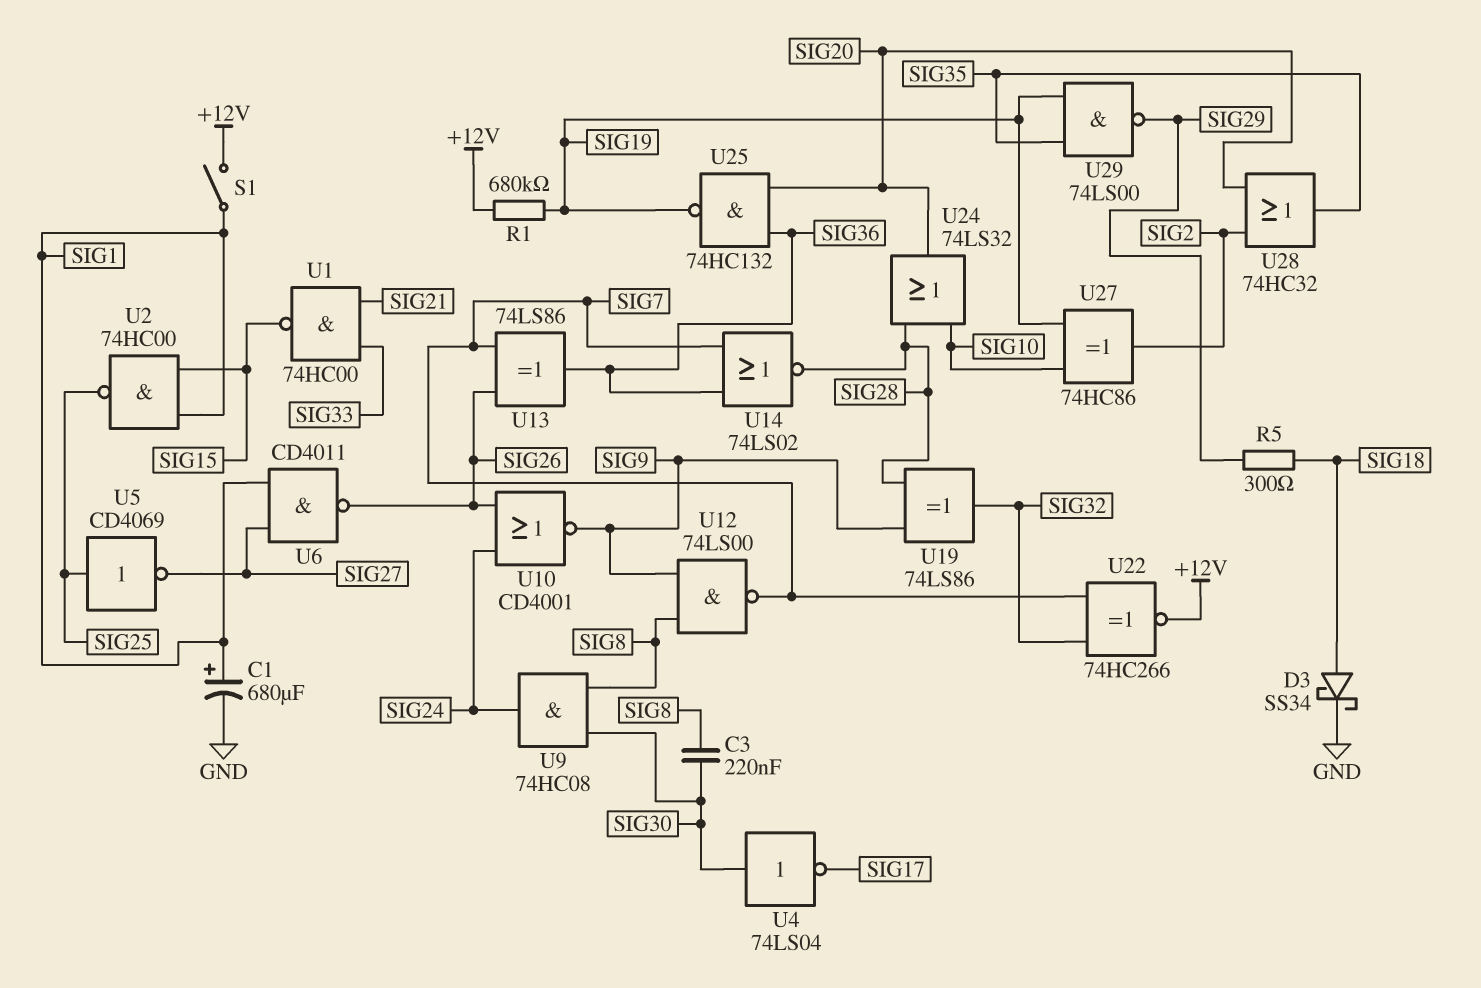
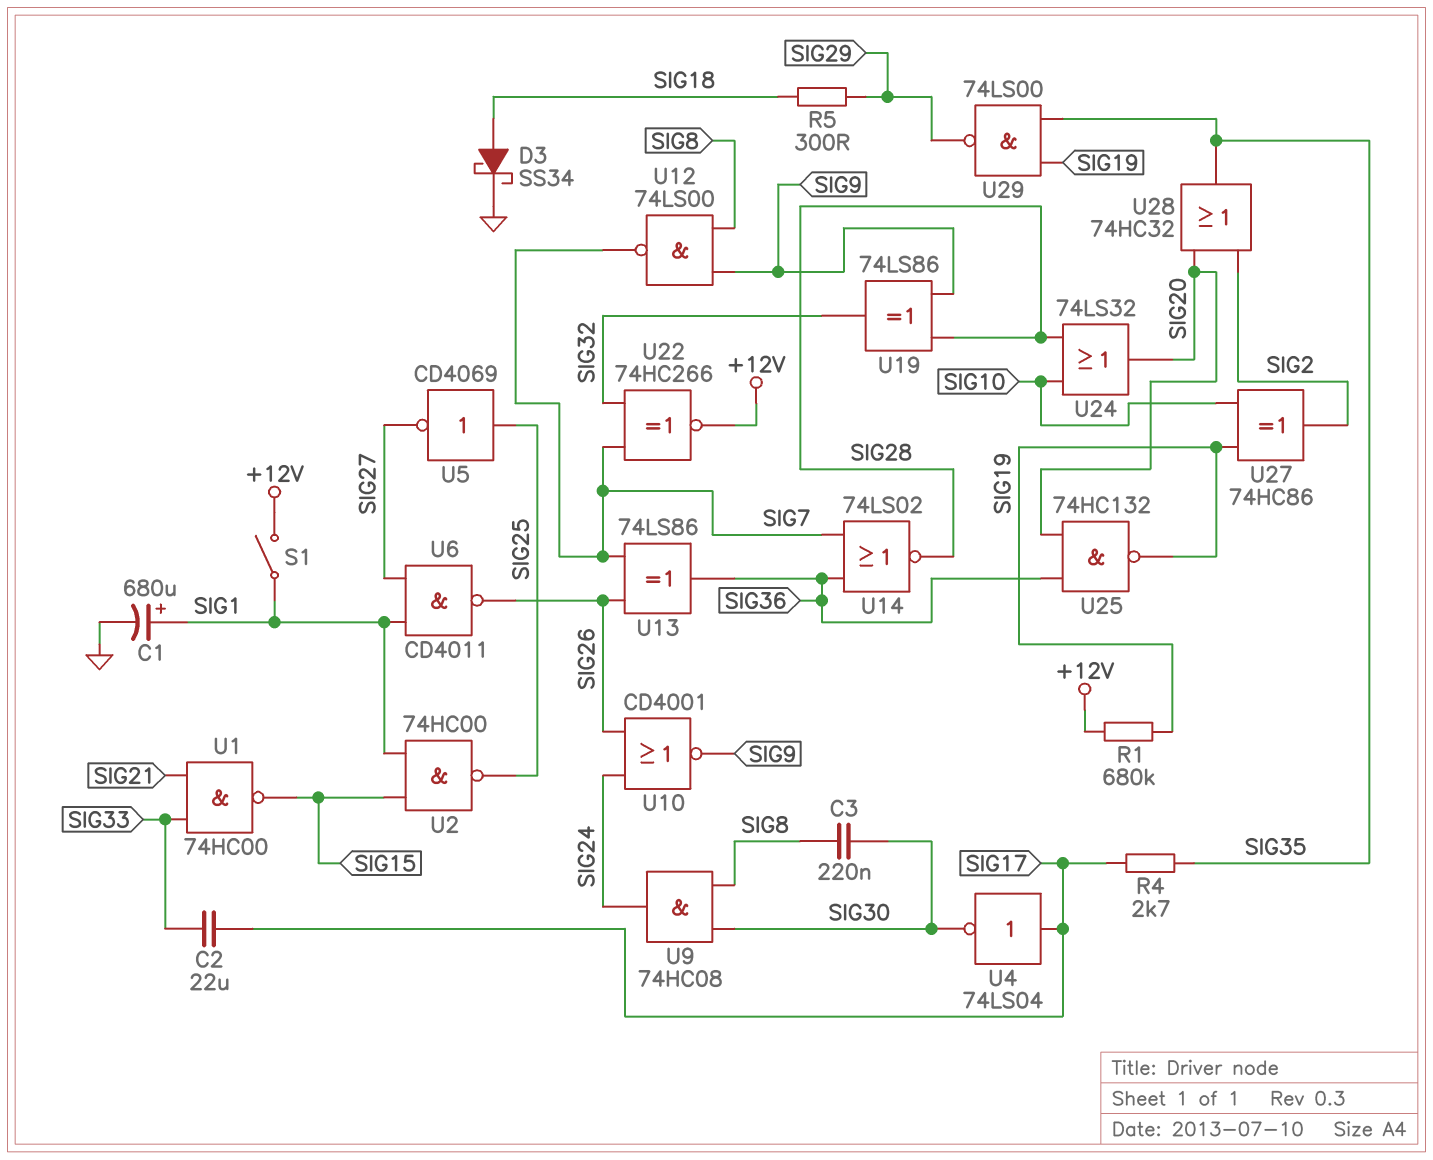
C2: none -> 22uF (SIG17, SIG33)
R4: none -> 2.7k (SIG17, SIG35)
U4: NOT 74LS04 (in SIG30, out SIG17) -> NOT 74LS04 (in SIG17, out SIG30)

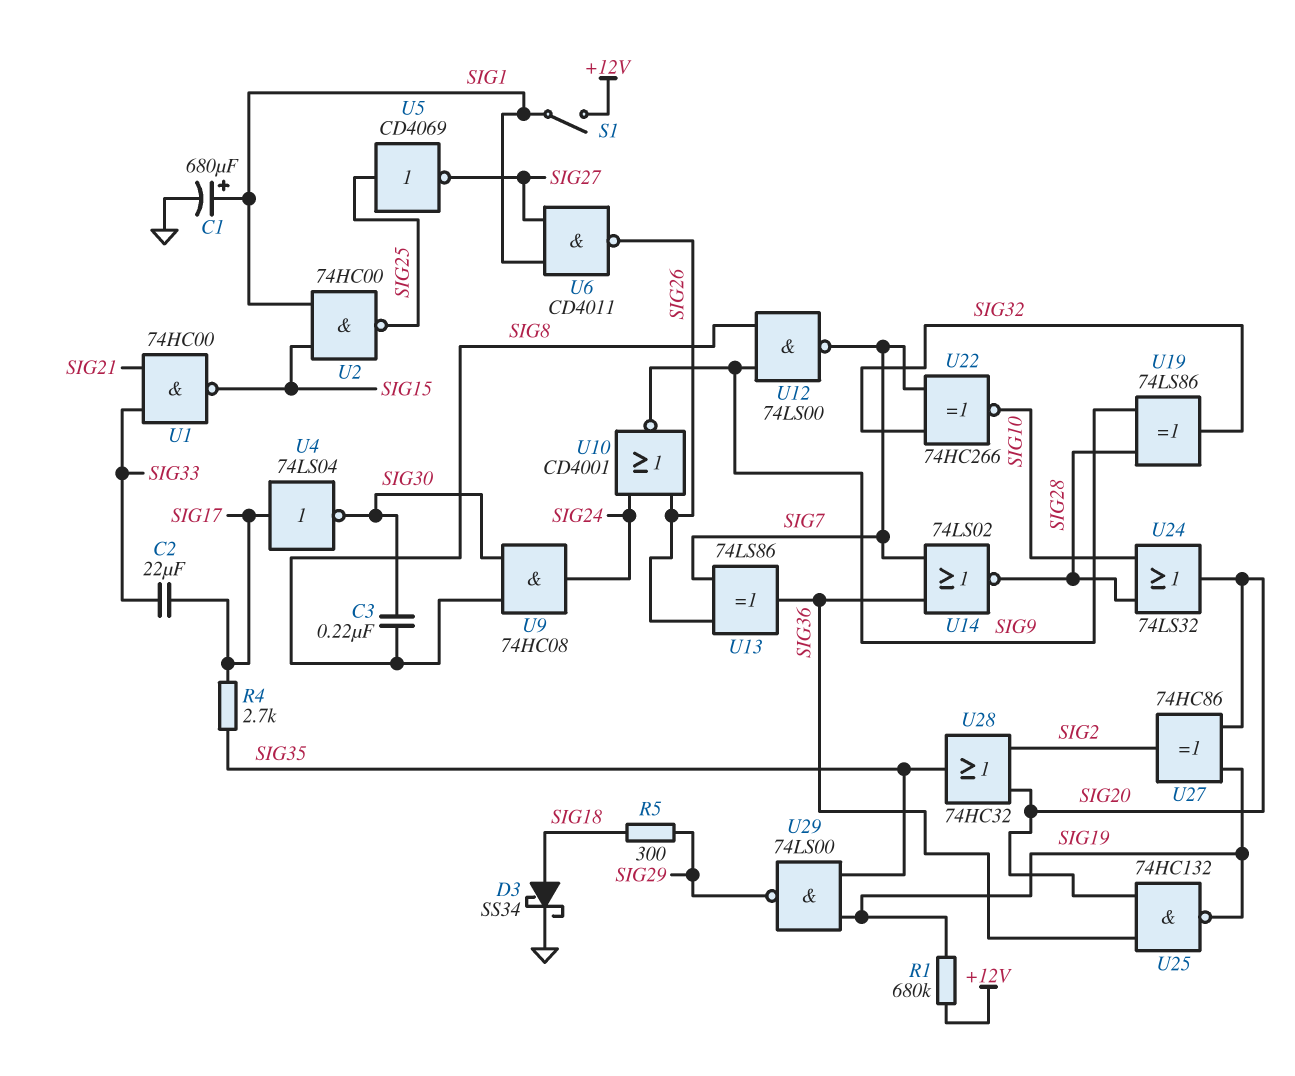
U22: XNOR 74HC266 (in SIG7, in SIG32, out +12V) -> XNOR 74HC266 (in SIG7, in SIG32, out SIG10)
U27: XOR 74HC86 (in SIG10, in SIG19, out SIG2) -> XOR 74HC86 (in SIG19, in SIG20, out SIG2)

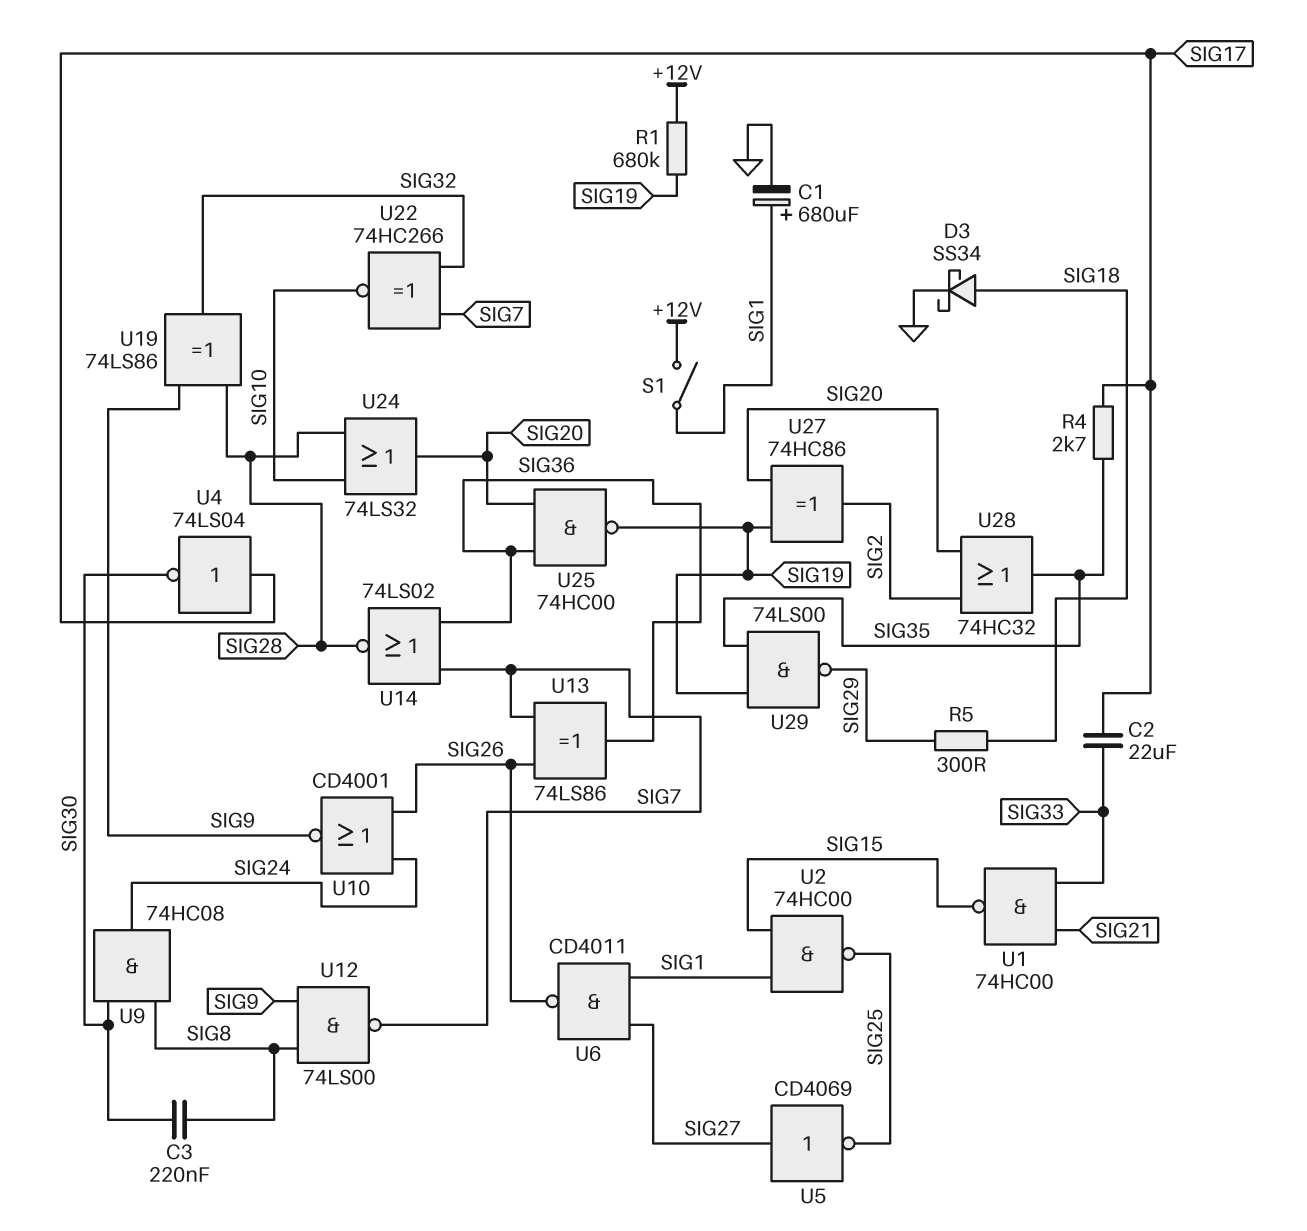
U5: NOT CD4069 (in SIG25, out SIG27) -> NOT CD4069 (in SIG27, out SIG25)
U25: NAND 74HC132 (in SIG20, in SIG36, out SIG19) -> NAND 74HC00 (in SIG20, in SIG36, out SIG19)

